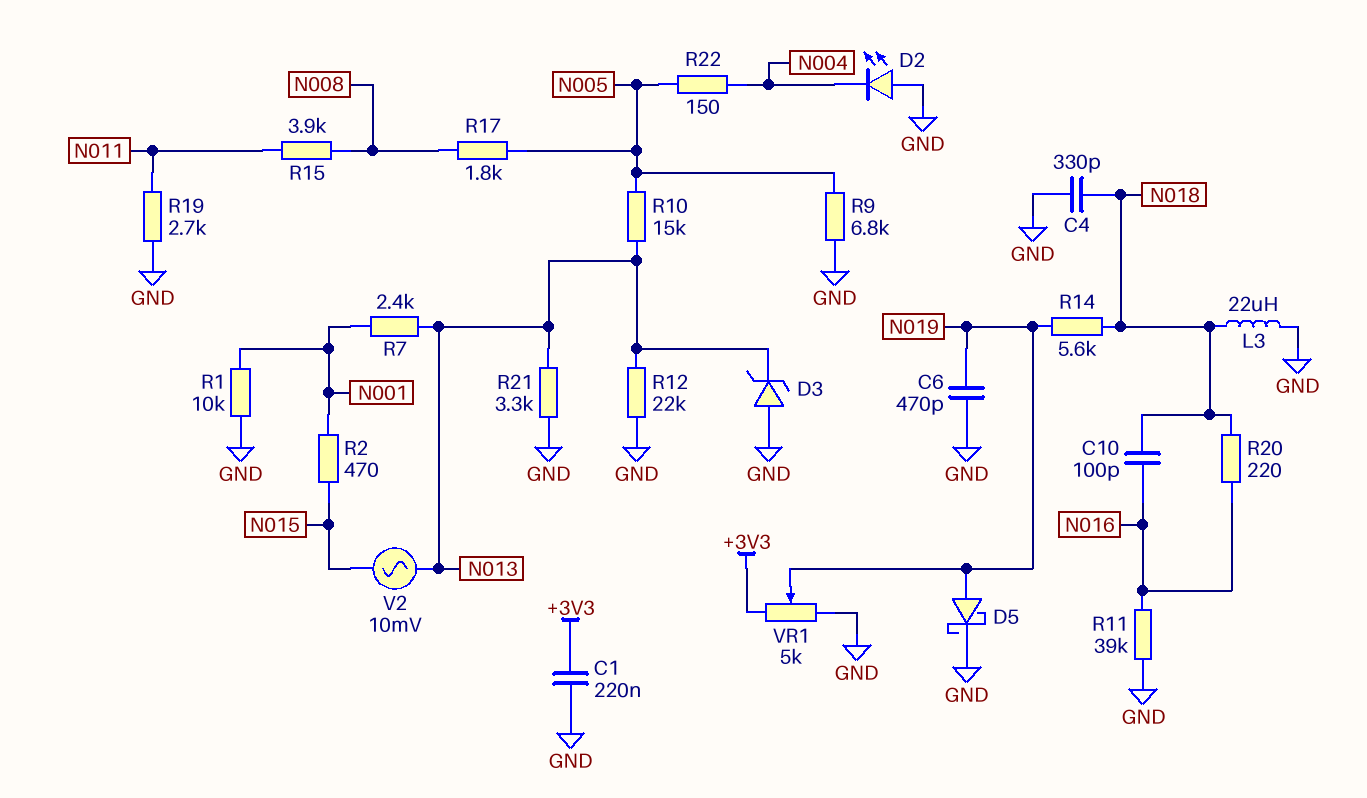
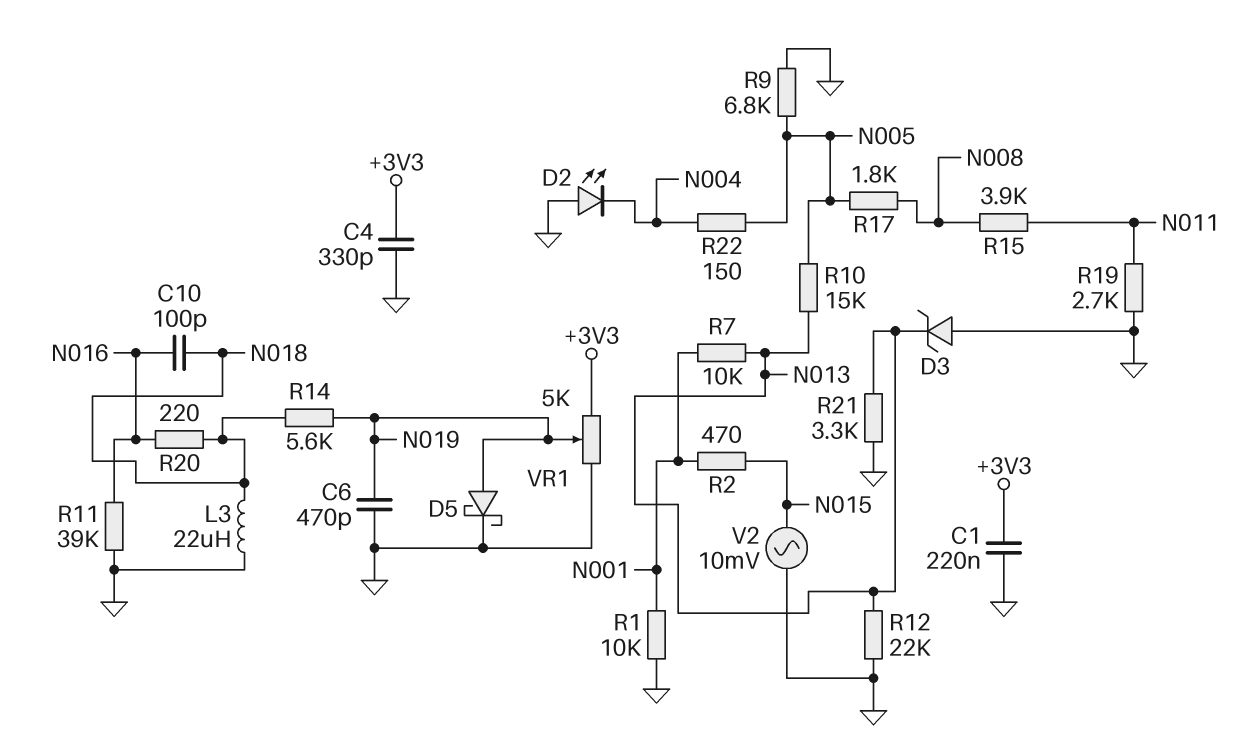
C4: 330pF (GND, N018) -> 330pF (+3V3, GND)
R7: 2.4k (N001, N013) -> 10k (N001, N013)
V2: AC 10mV (N013, N015) -> AC 10mV (GND, N015)

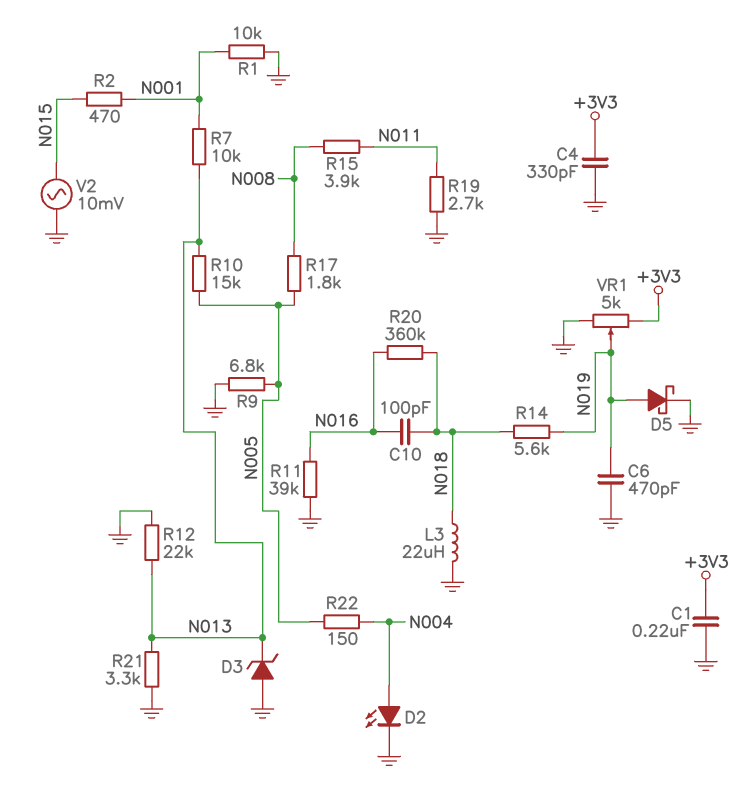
D2: LED (A GND, K N004) -> LED (A N004, K GND)
R20: 220 (N016, N018) -> 360k (N016, N018)

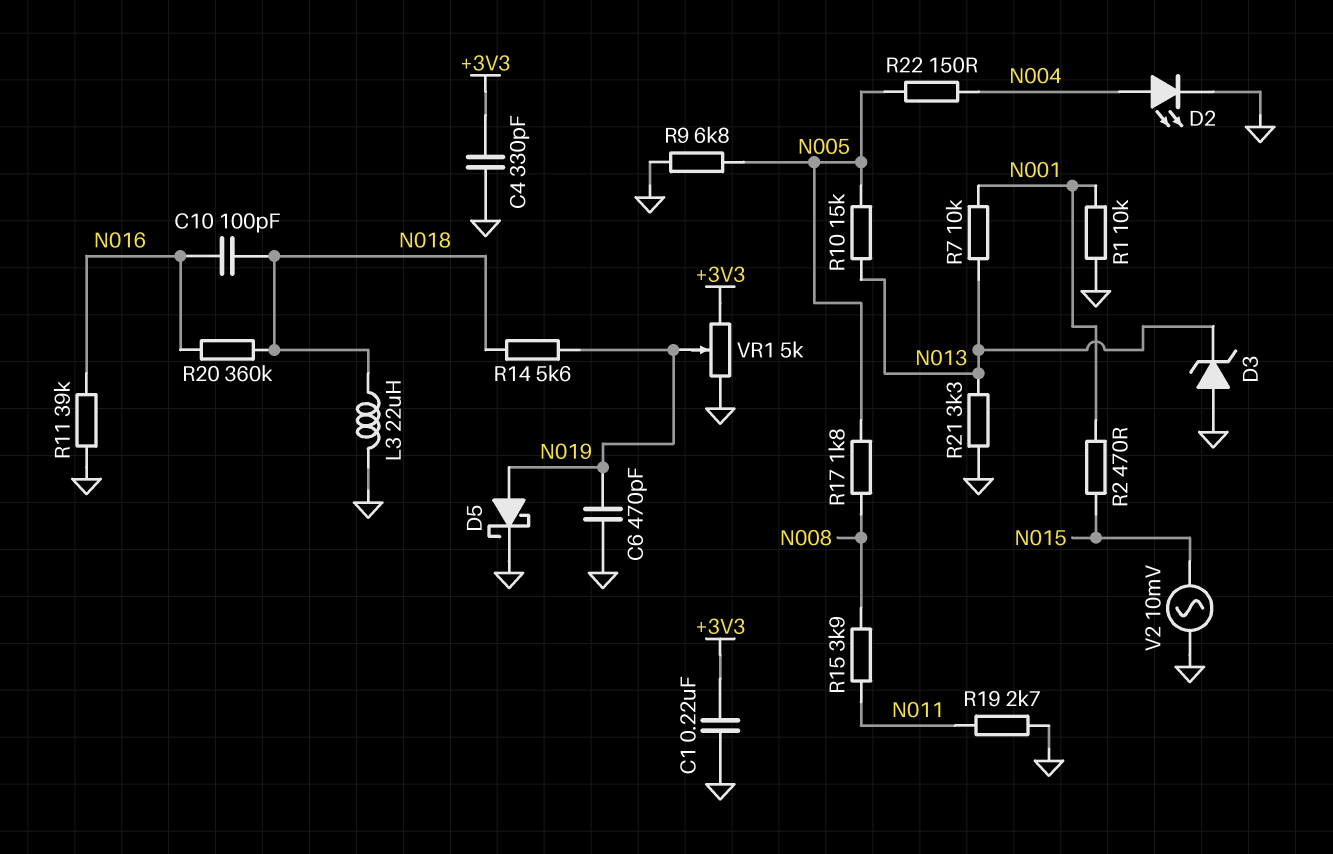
R12: 22k (GND, N013) -> none

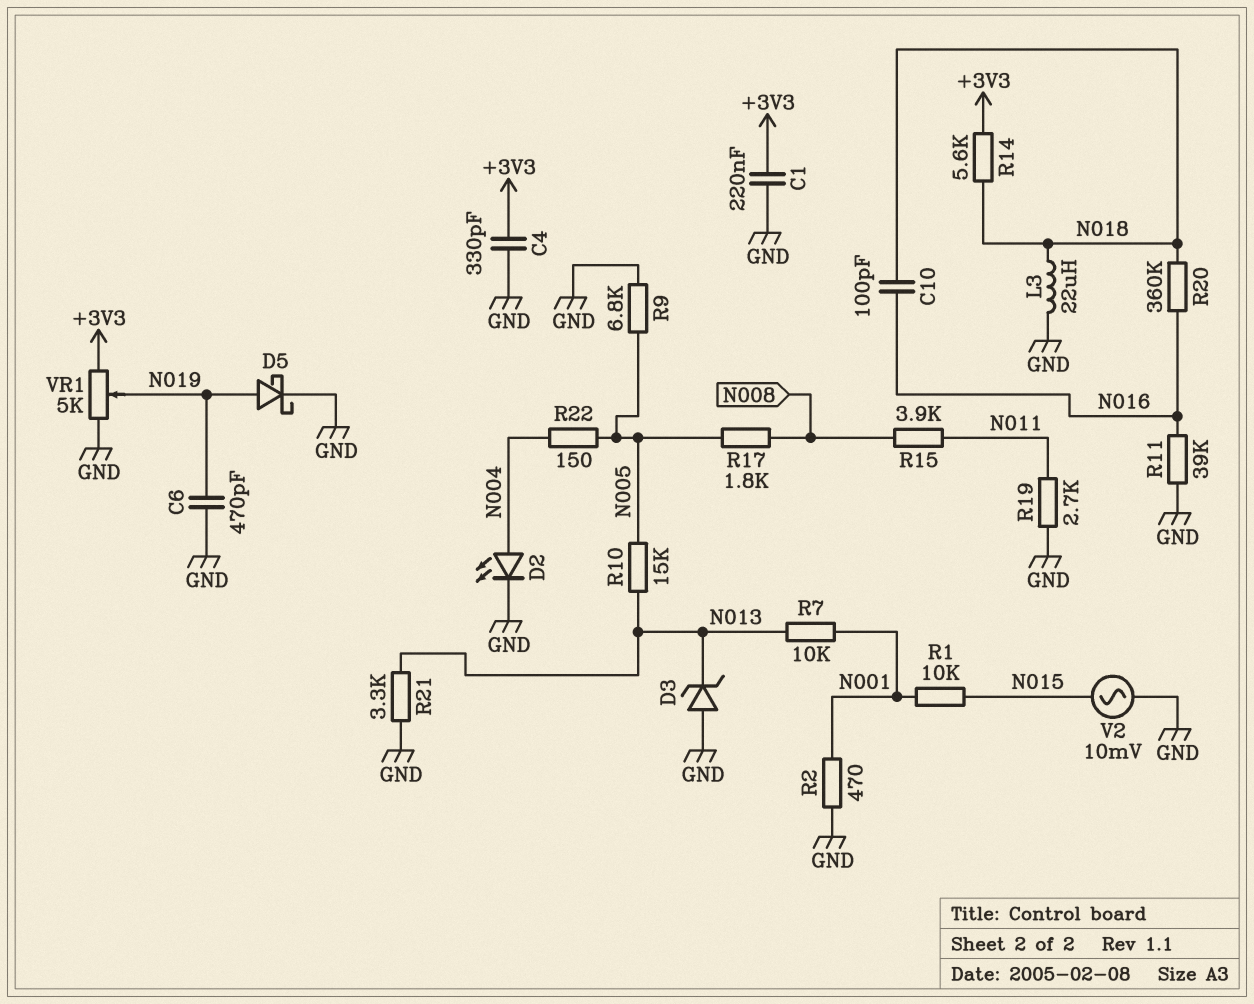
R1: 10k (GND, N001) -> 10k (N001, N015)
R2: 470 (N001, N015) -> 470 (GND, N001)
R14: 5.6k (N018, N019) -> 5.6k (+3V3, N018)

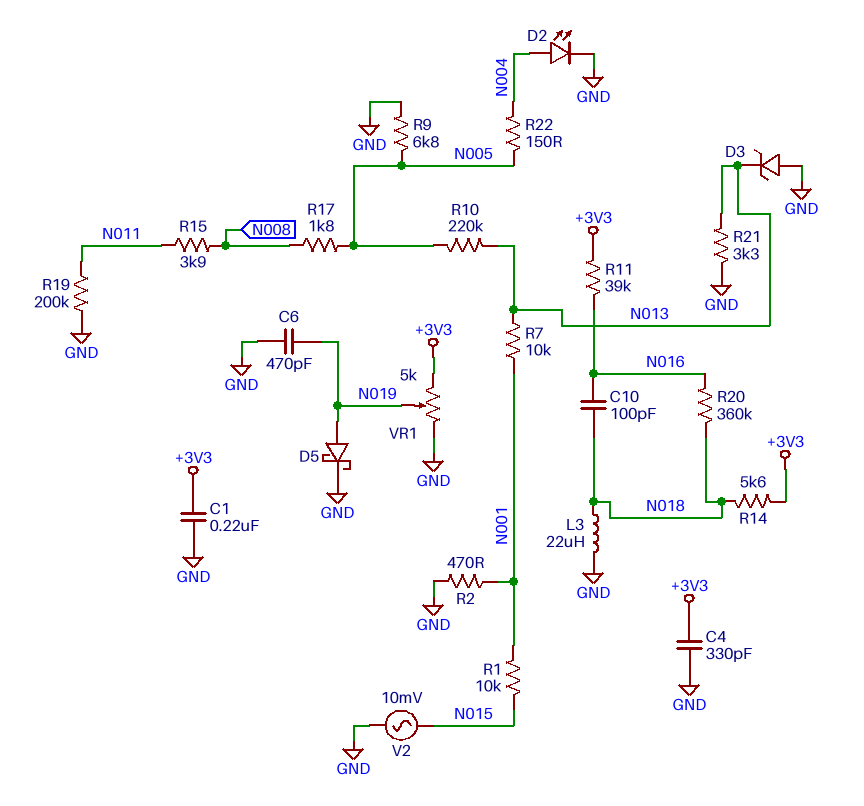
R10: 15k (N005, N013) -> 220k (N005, N013)
R11: 39k (GND, N016) -> 39k (+3V3, N016)
R19: 2.7k (GND, N011) -> 200k (GND, N011)

